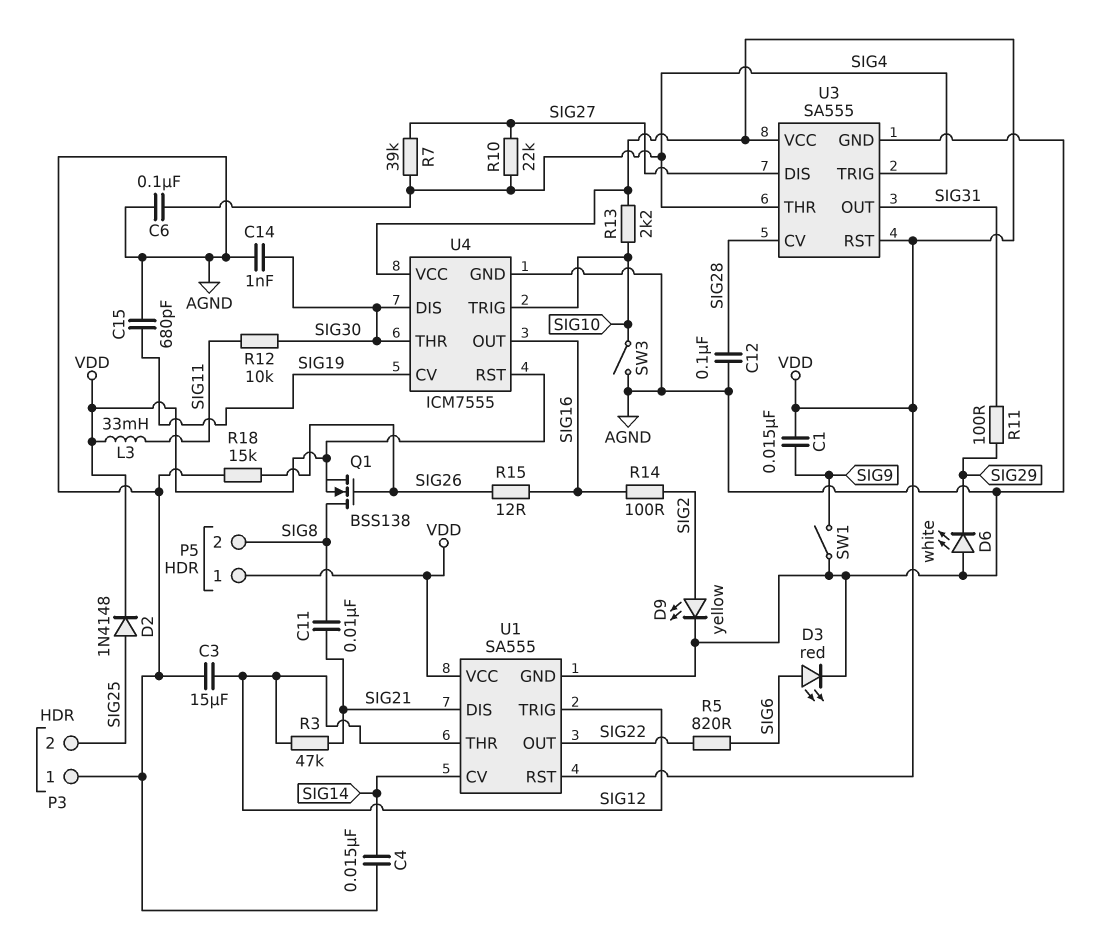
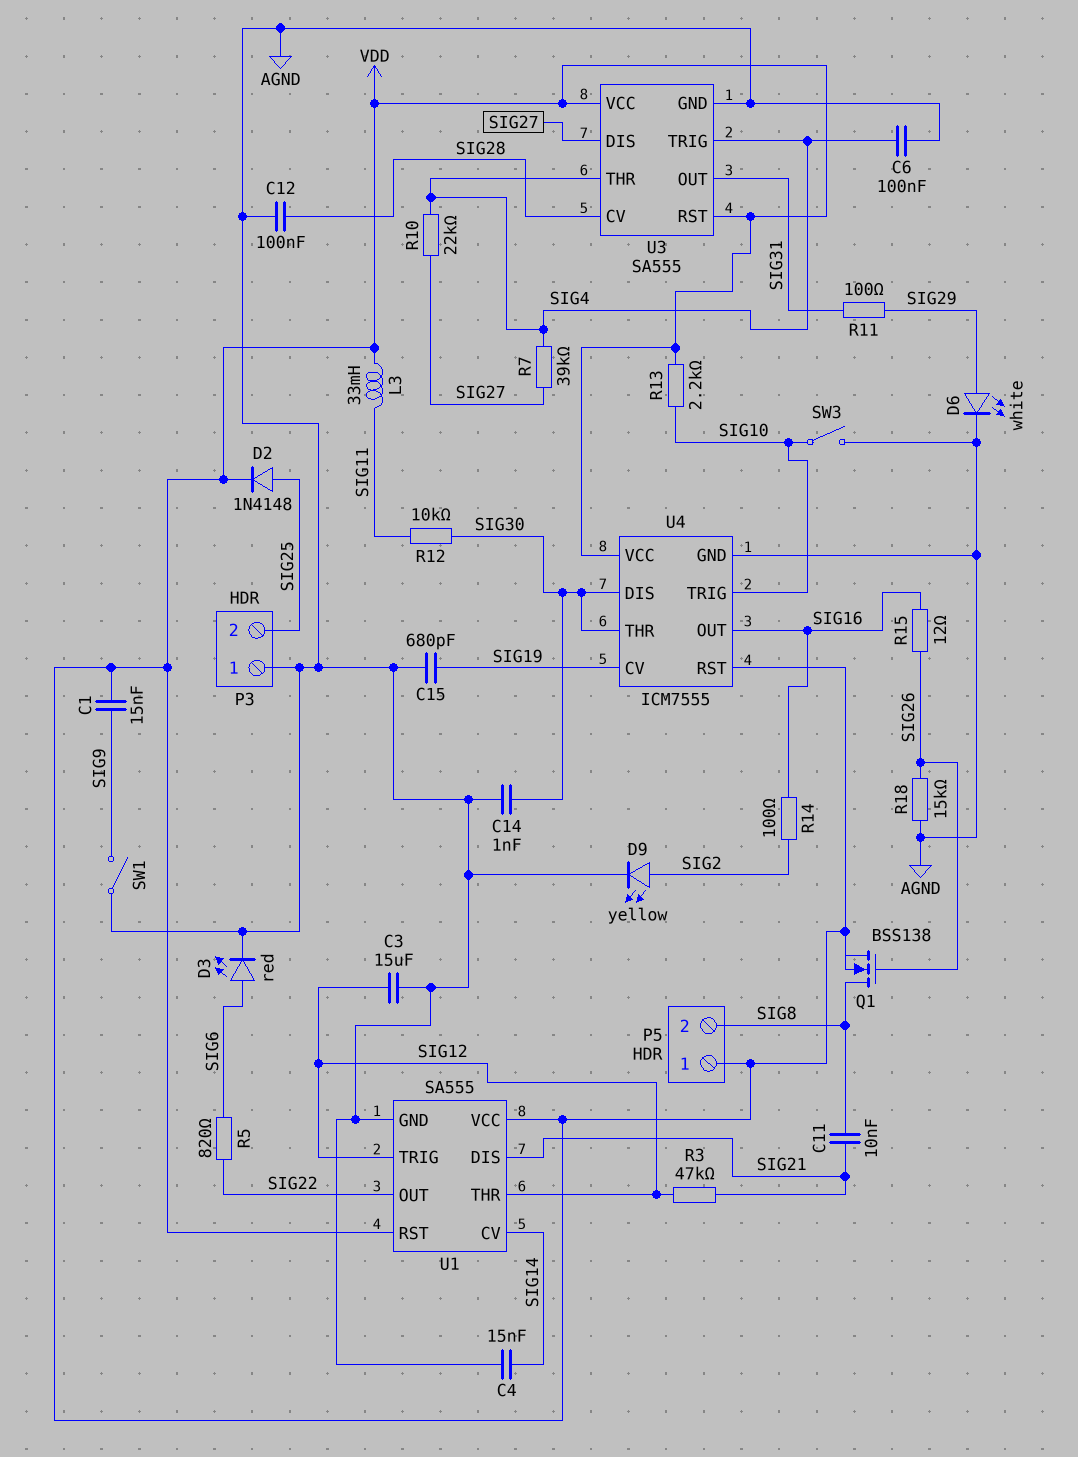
D6: LED white (A AGND, K SIG29) -> LED white (A SIG29, K AGND)

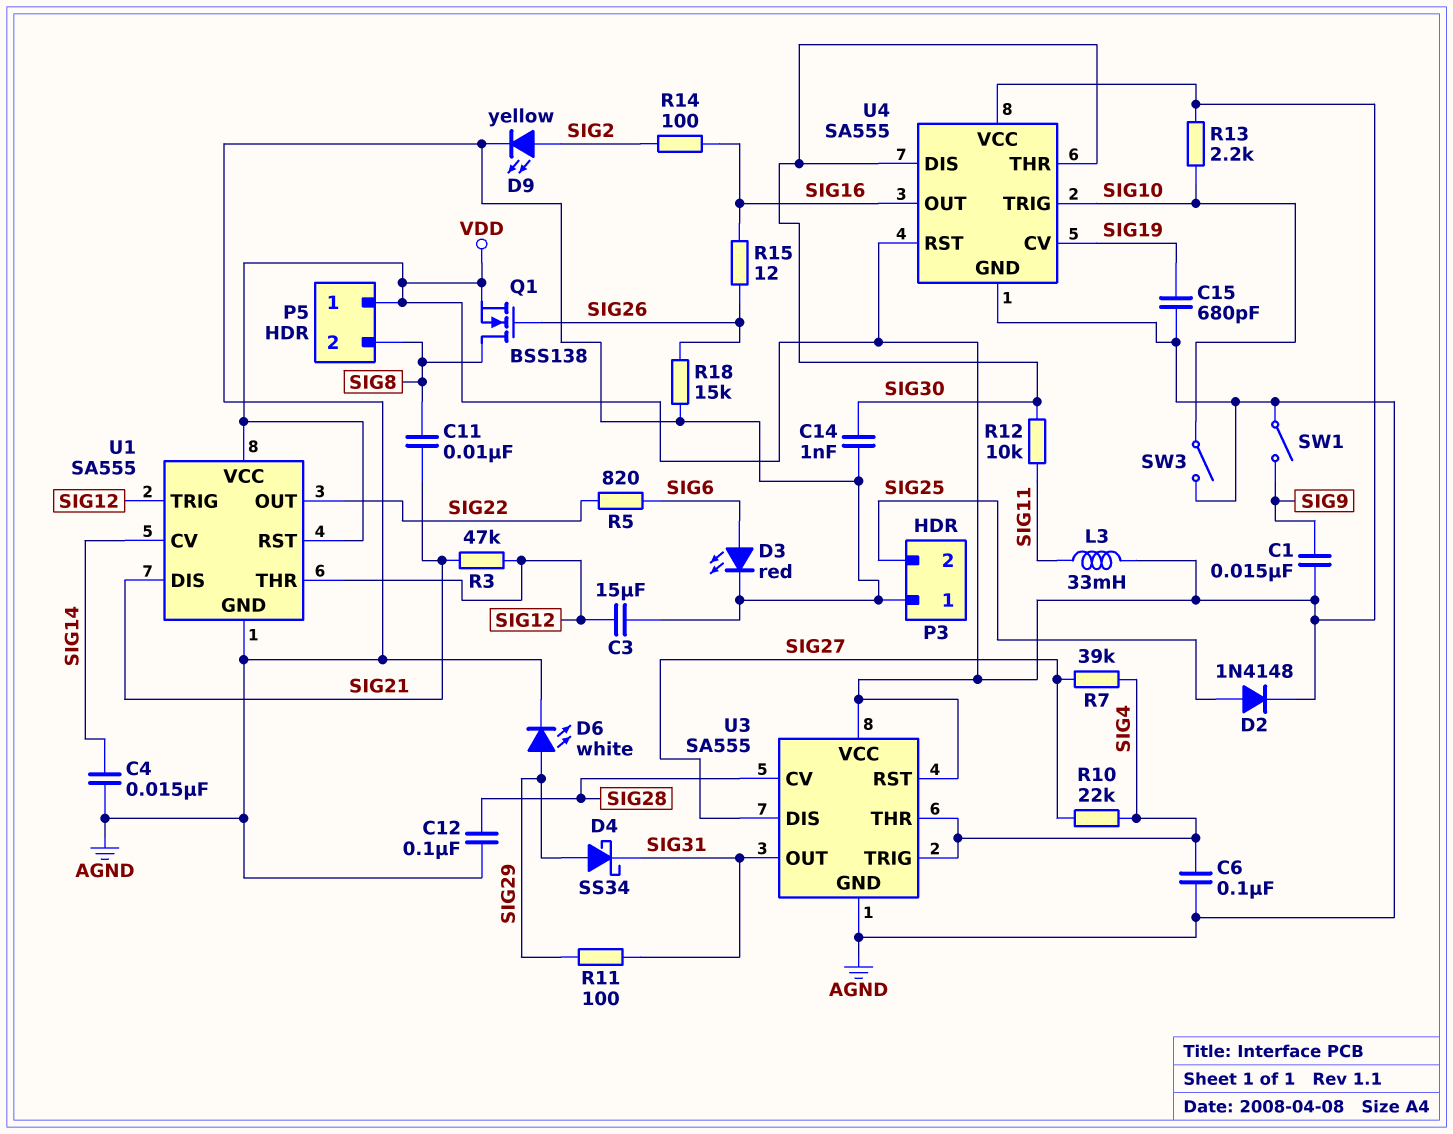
D4: none -> schottky SS34 (A SIG29, K SIG31)
U4: ICM7555 -> SA555

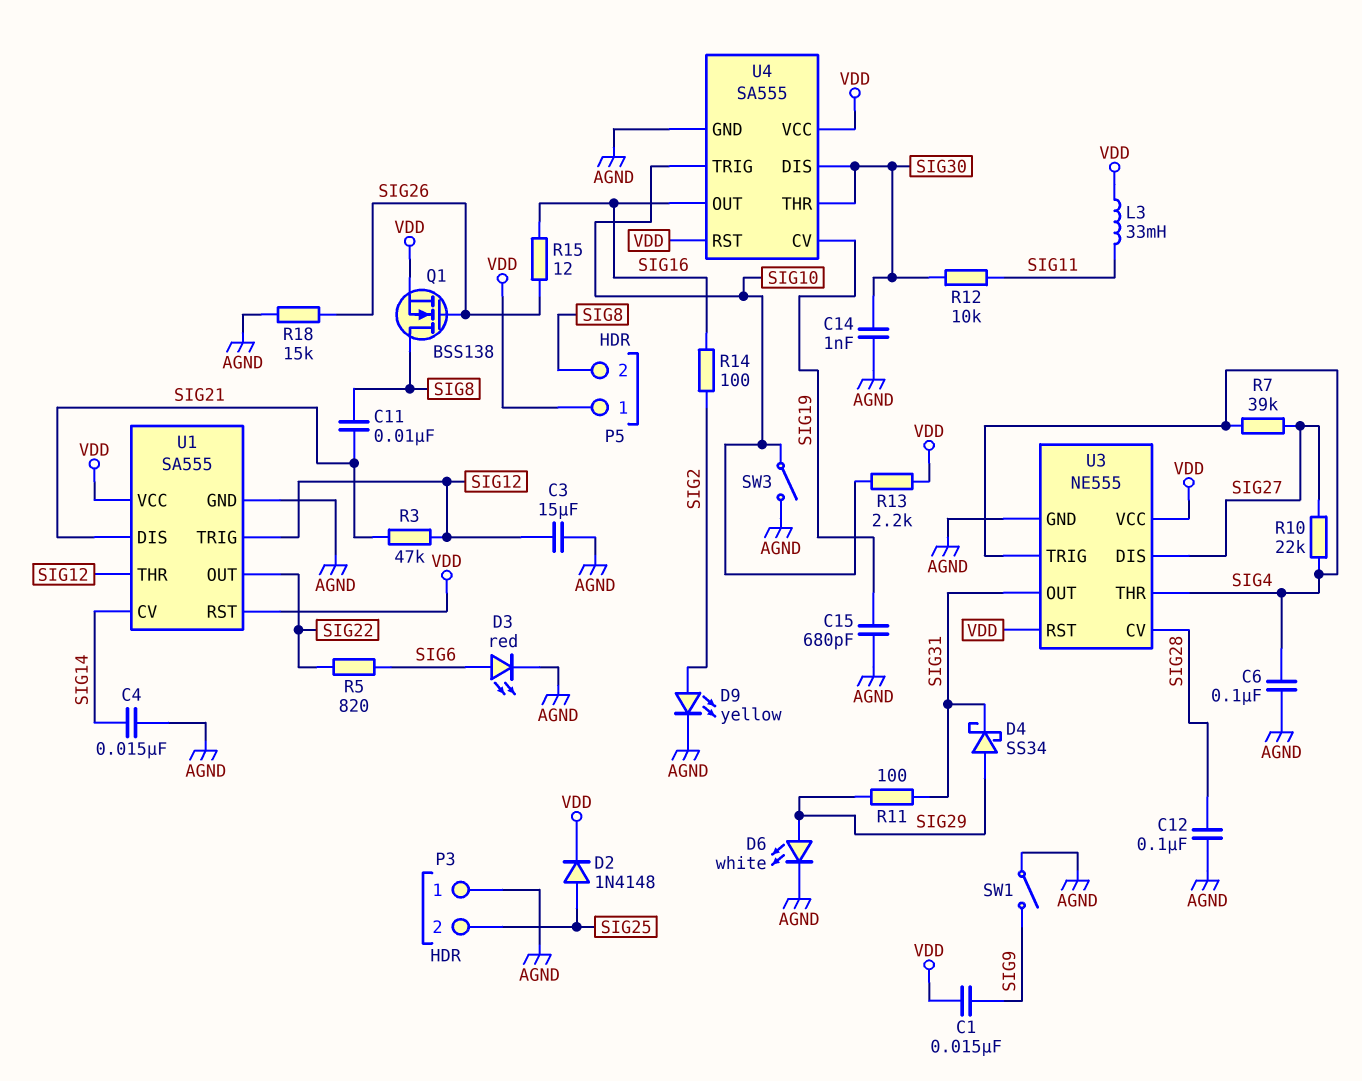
U3: SA555 -> NE555

